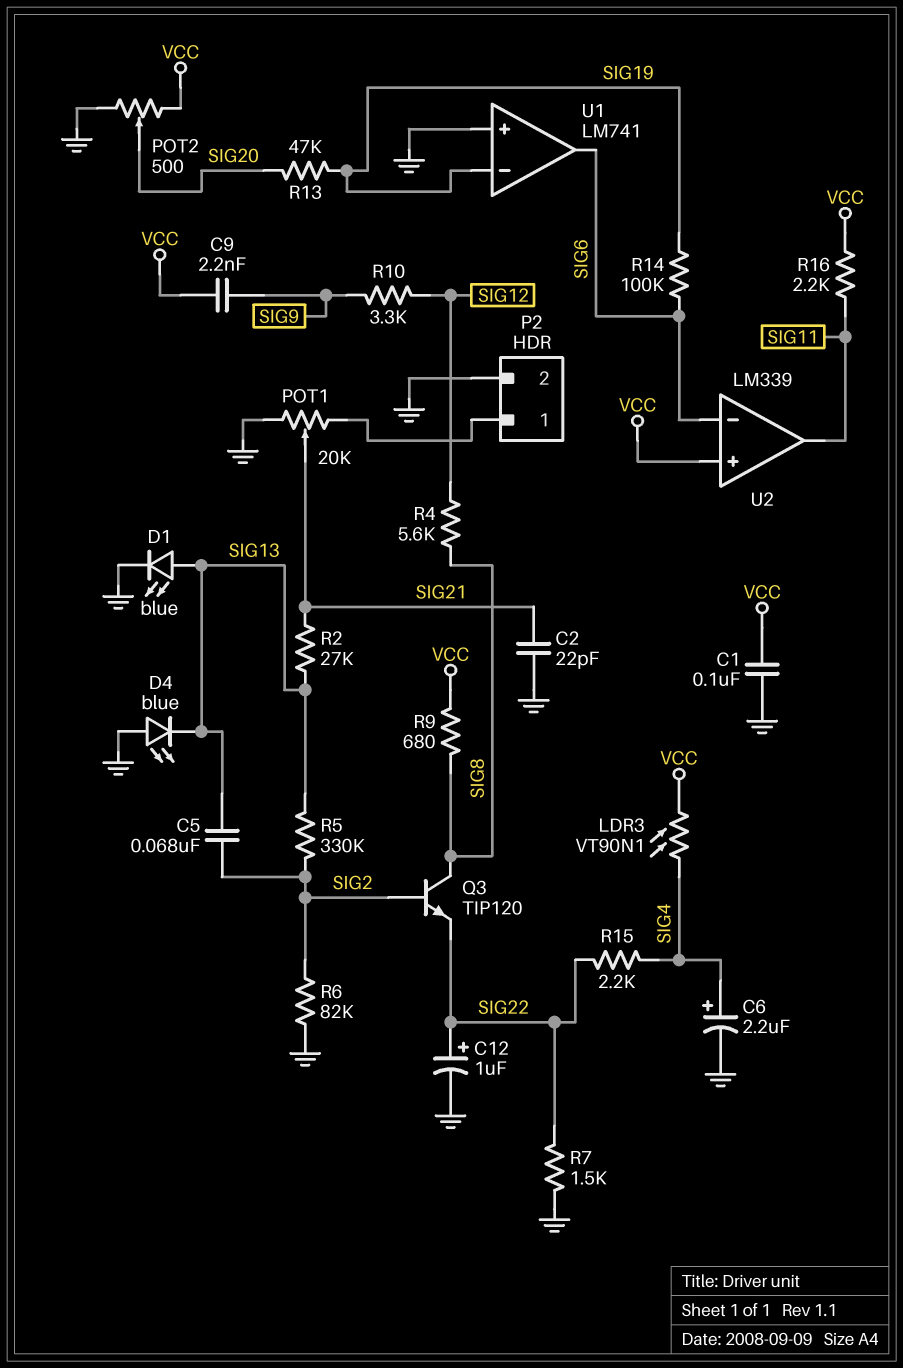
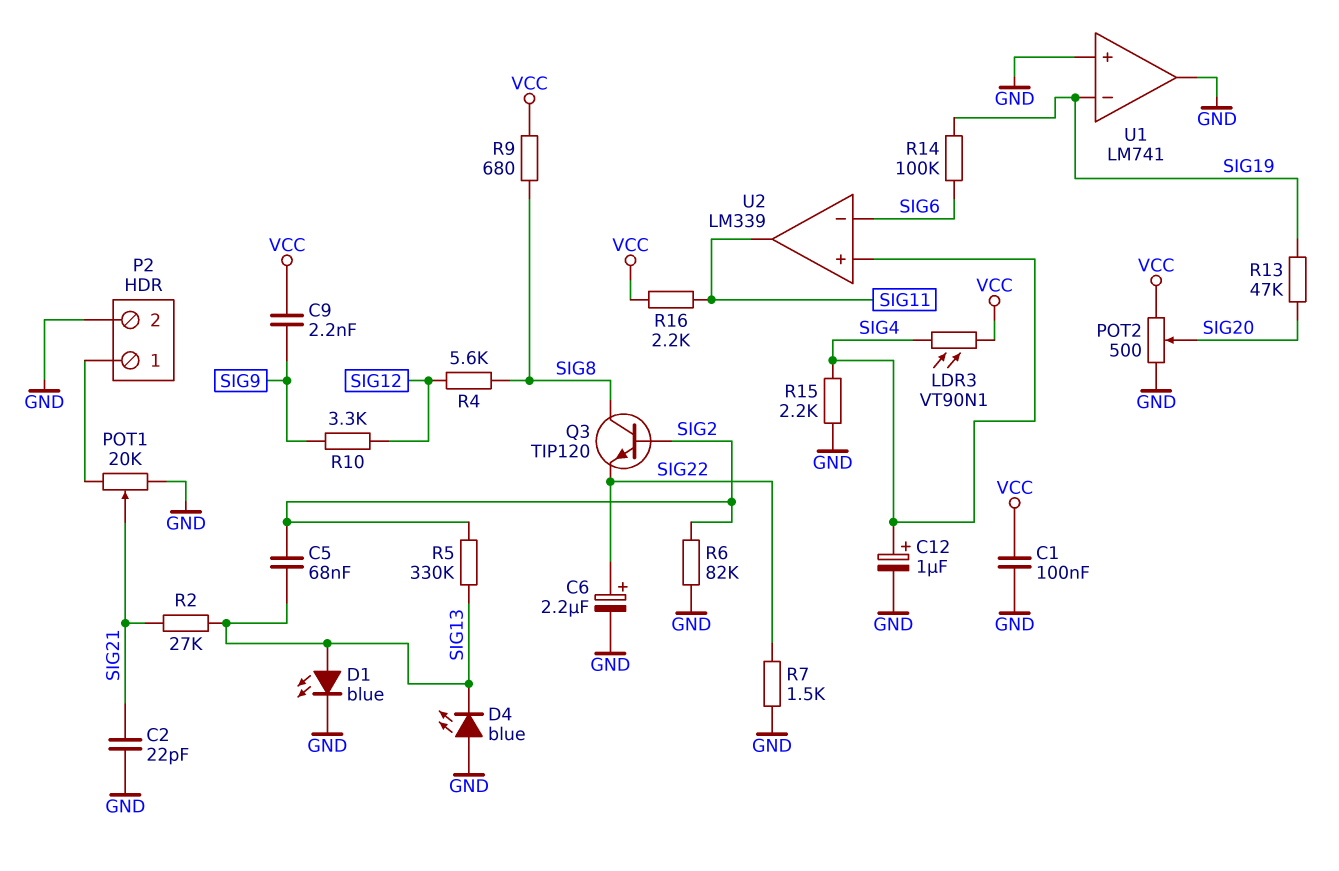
C6: 2.2uF (plus SIG4, minus GND) -> 2.2uF (plus SIG22, minus GND)
C12: 1uF (plus SIG22, minus GND) -> 1uF (plus SIG4, minus GND)
R15: 2.2k (SIG4, SIG22) -> 2.2k (GND, SIG4)
U1 pin out: SIG6 -> GND
U2 pin in+: VCC -> SIG4

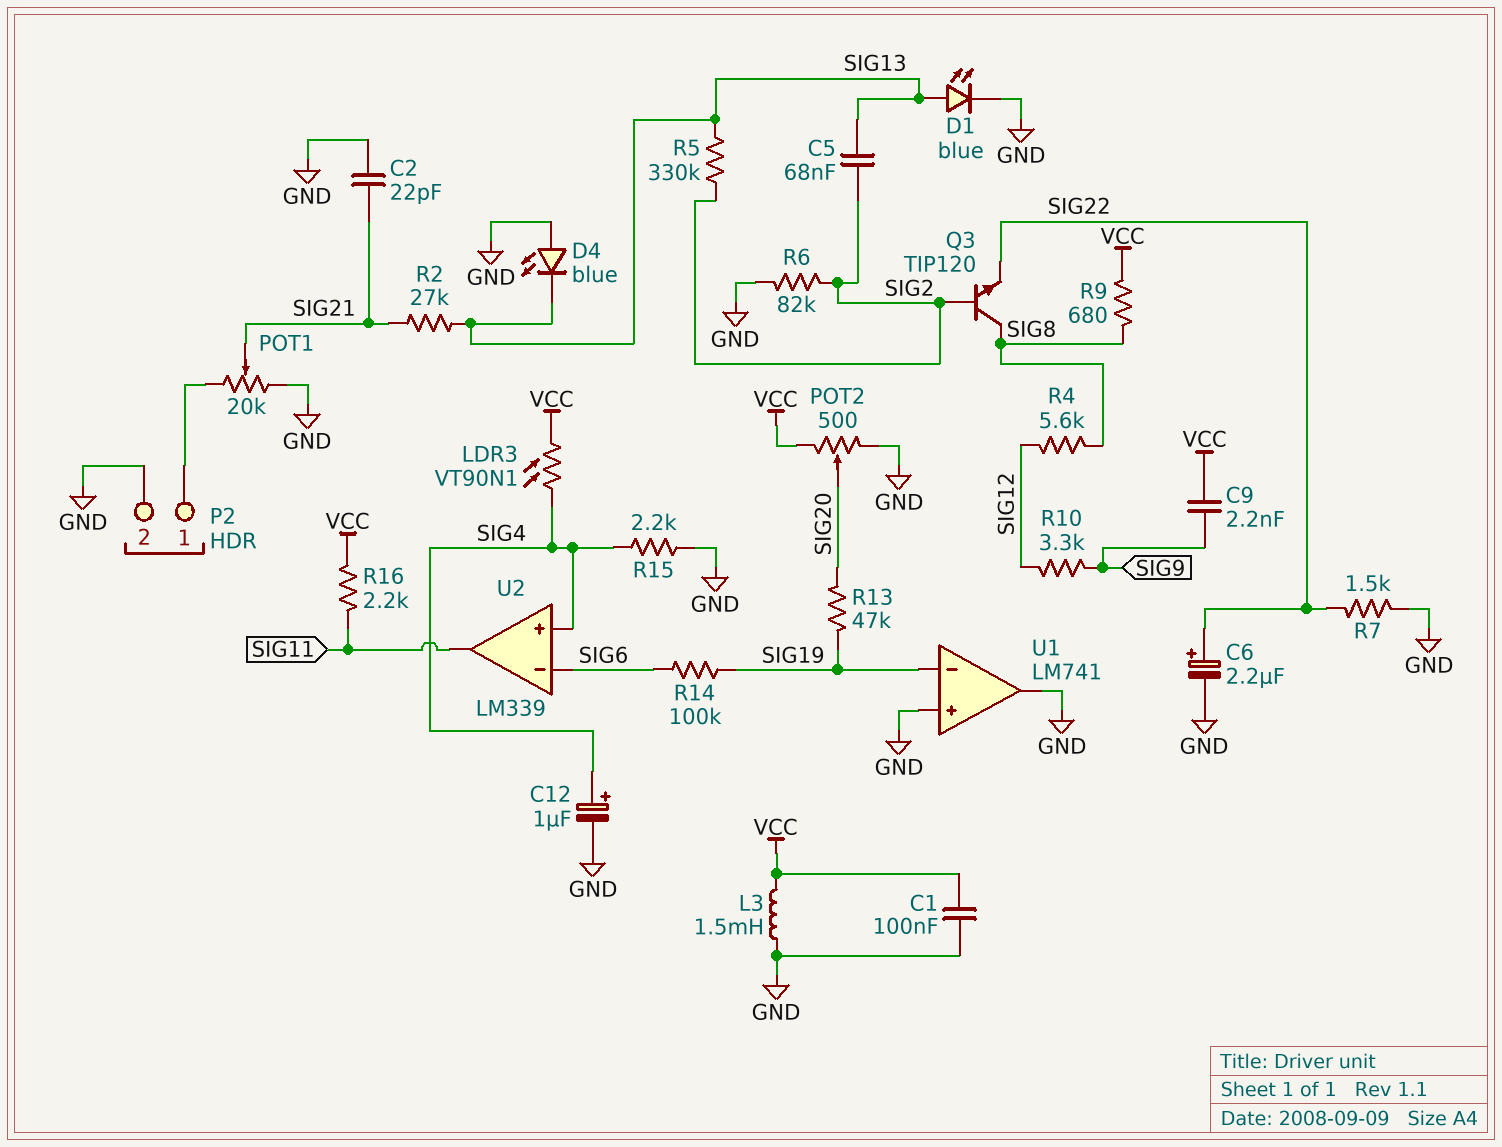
L3: none -> 1.5mH (GND, VCC)

